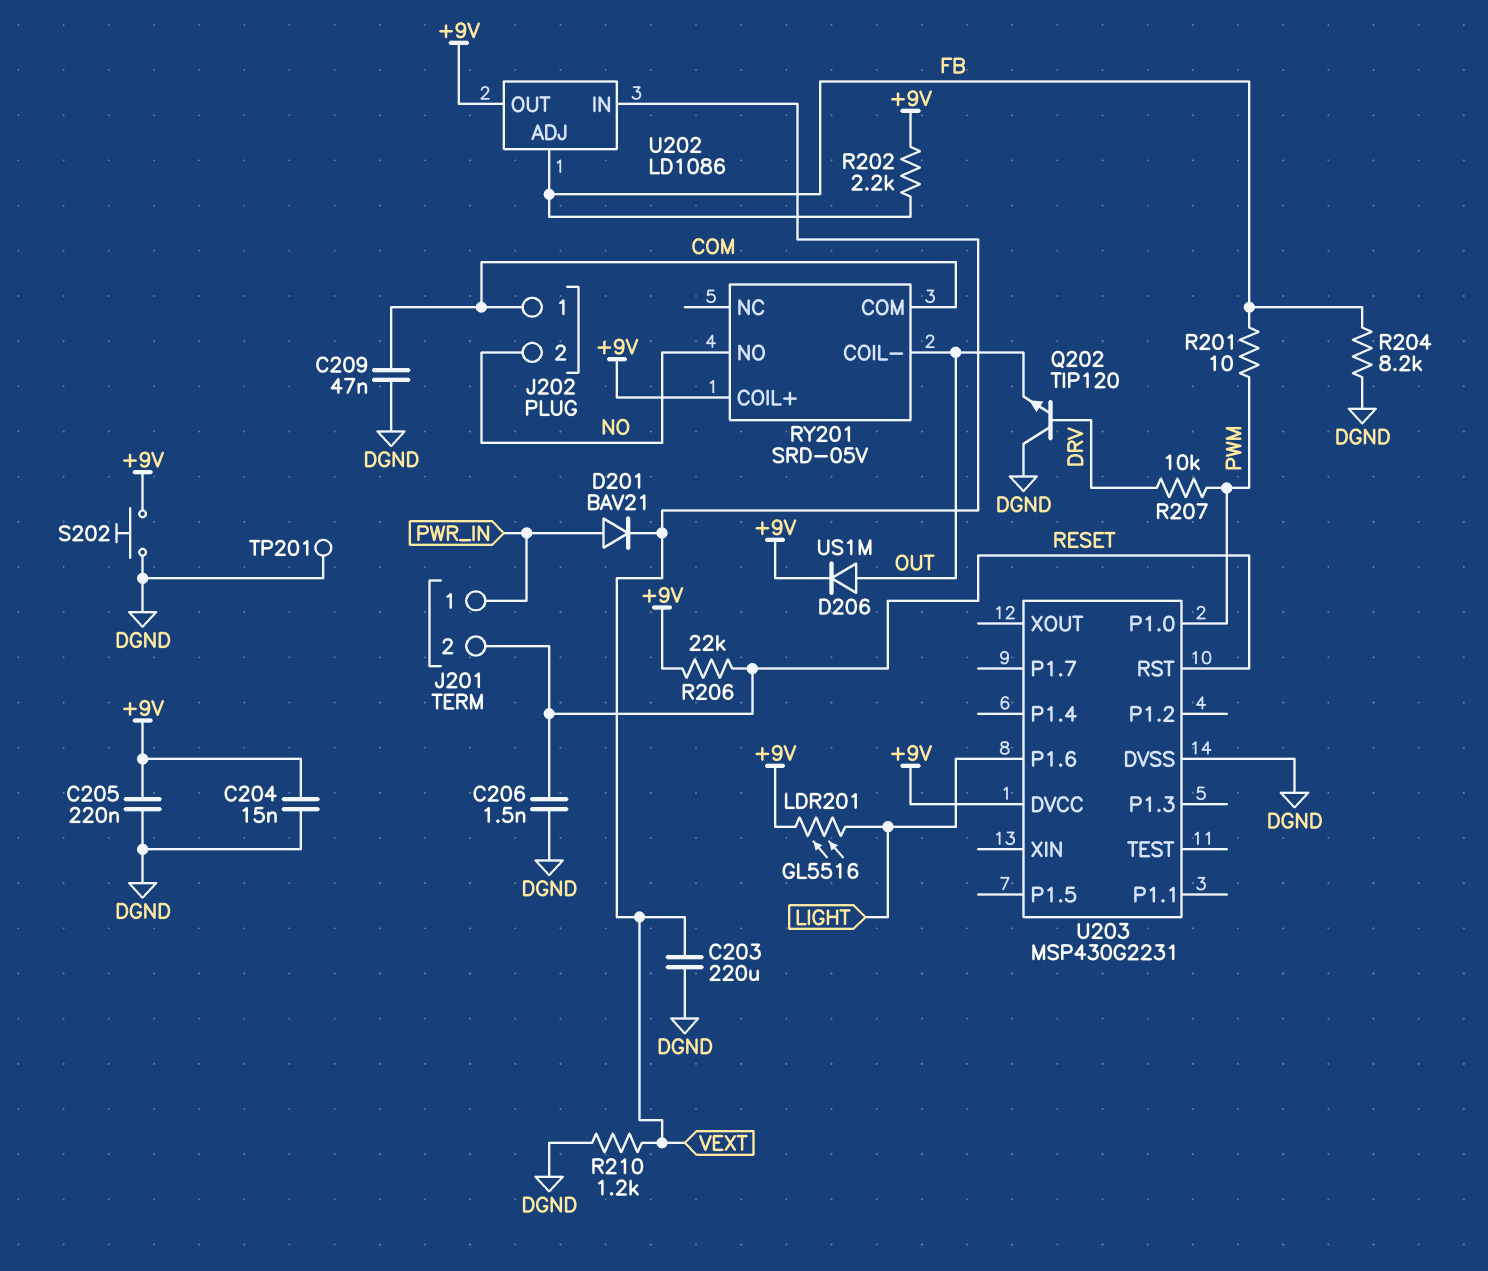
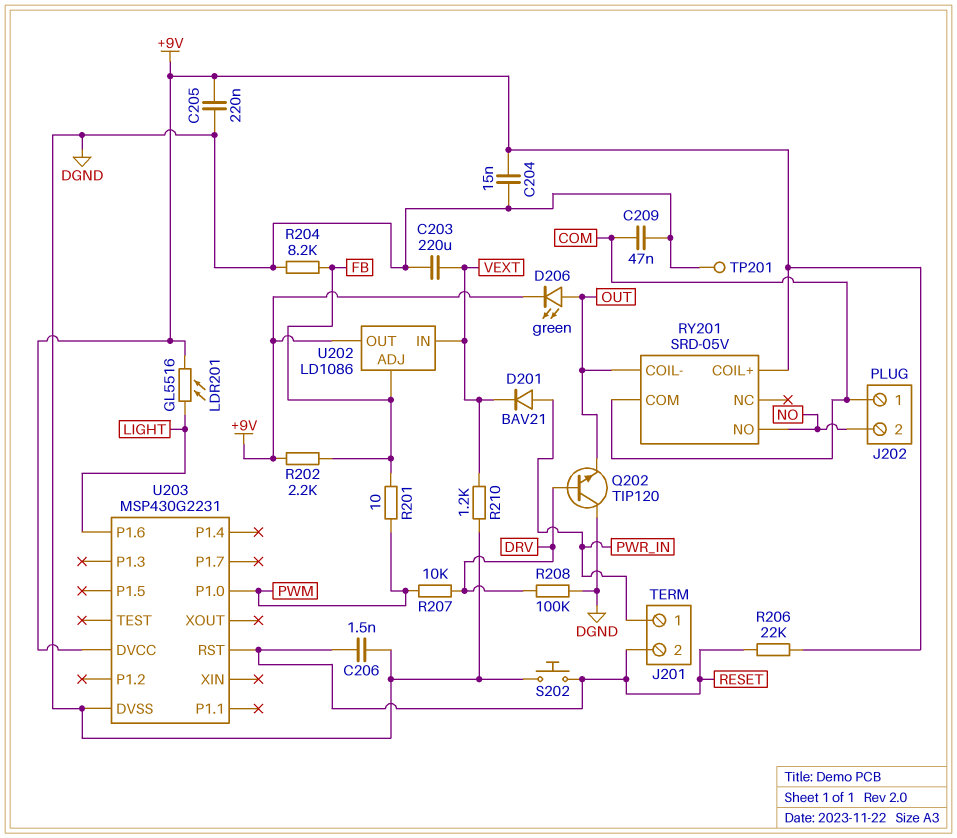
D206: diode US1M (A OUT, K +9V) -> LED green (A OUT, K +9V)
R208: none -> 100k (DGND, DRV)
S202: button (+9V, DGND) -> button (DGND, RESET)

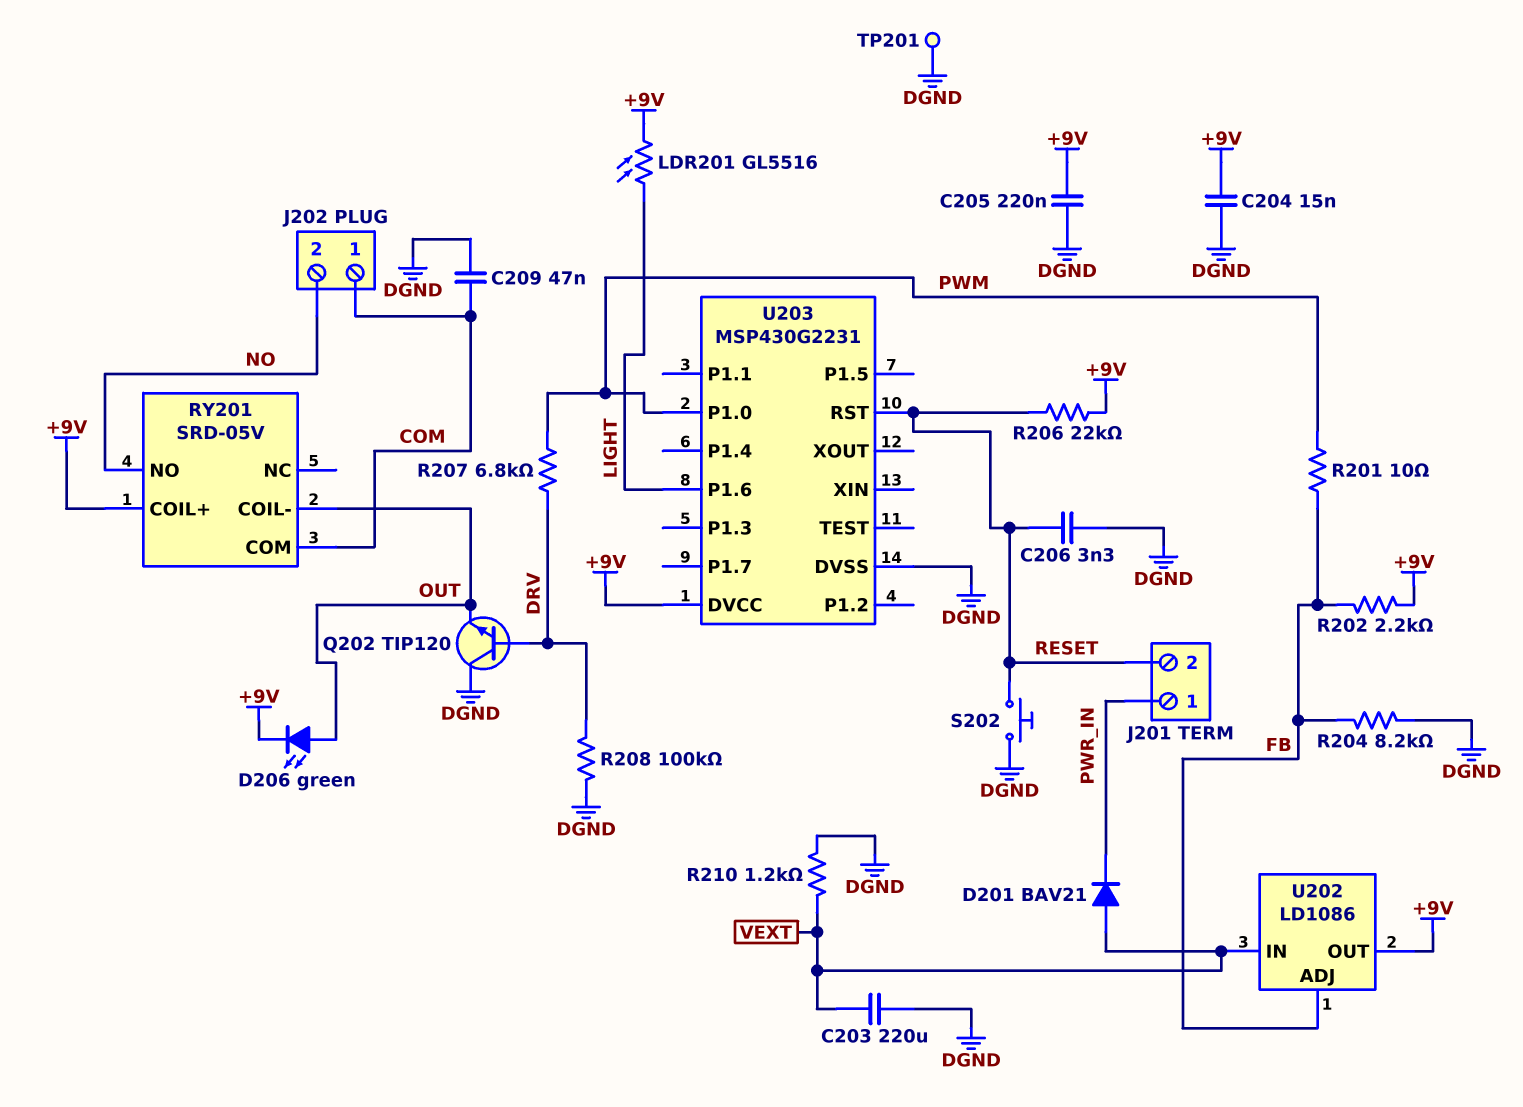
C206: 1.5nF (DGND, RESET) -> 3.3nF (DGND, RESET)
D201: diode BAV21 (A PWR_IN, K VEXT) -> diode BAV21 (A VEXT, K PWR_IN)
R207: 10k (DRV, PWM) -> 6.8k (DRV, PWM)

